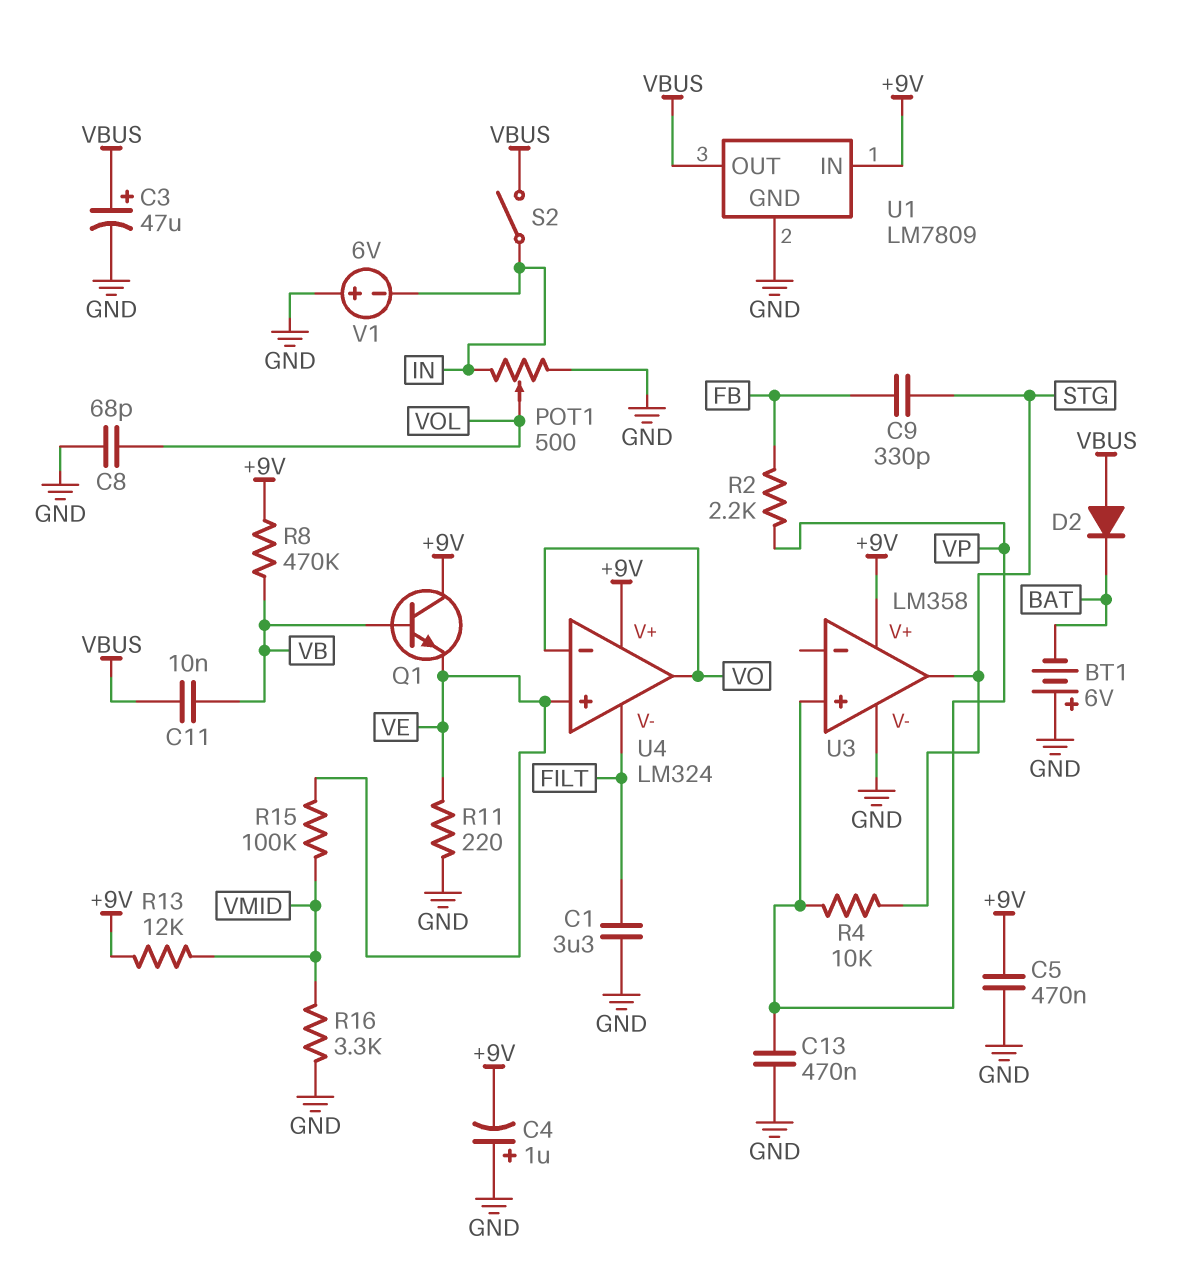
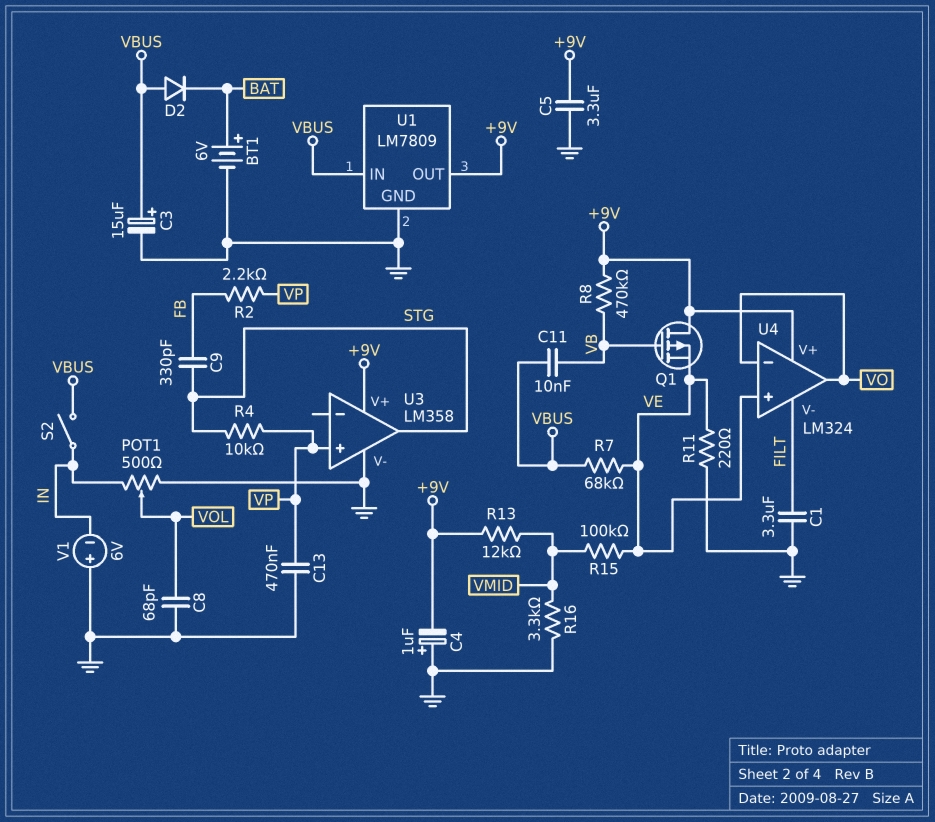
BT1: 6V (plus GND, minus BAT) -> 6V (plus BAT, minus GND)
C3: 47uF (plus VBUS, minus GND) -> 15uF (plus VBUS, minus GND)
C5: 470nF (+9V, GND) -> 3.3uF (+9V, GND)
Q1: NPN (B VB, C +9V, E VE) -> PMOS (G VB, D +9V, S VE)
R7: none -> 68k (VBUS, VE)
U1 pin IN: +9V -> VBUS
U1 pin OUT: VBUS -> +9V

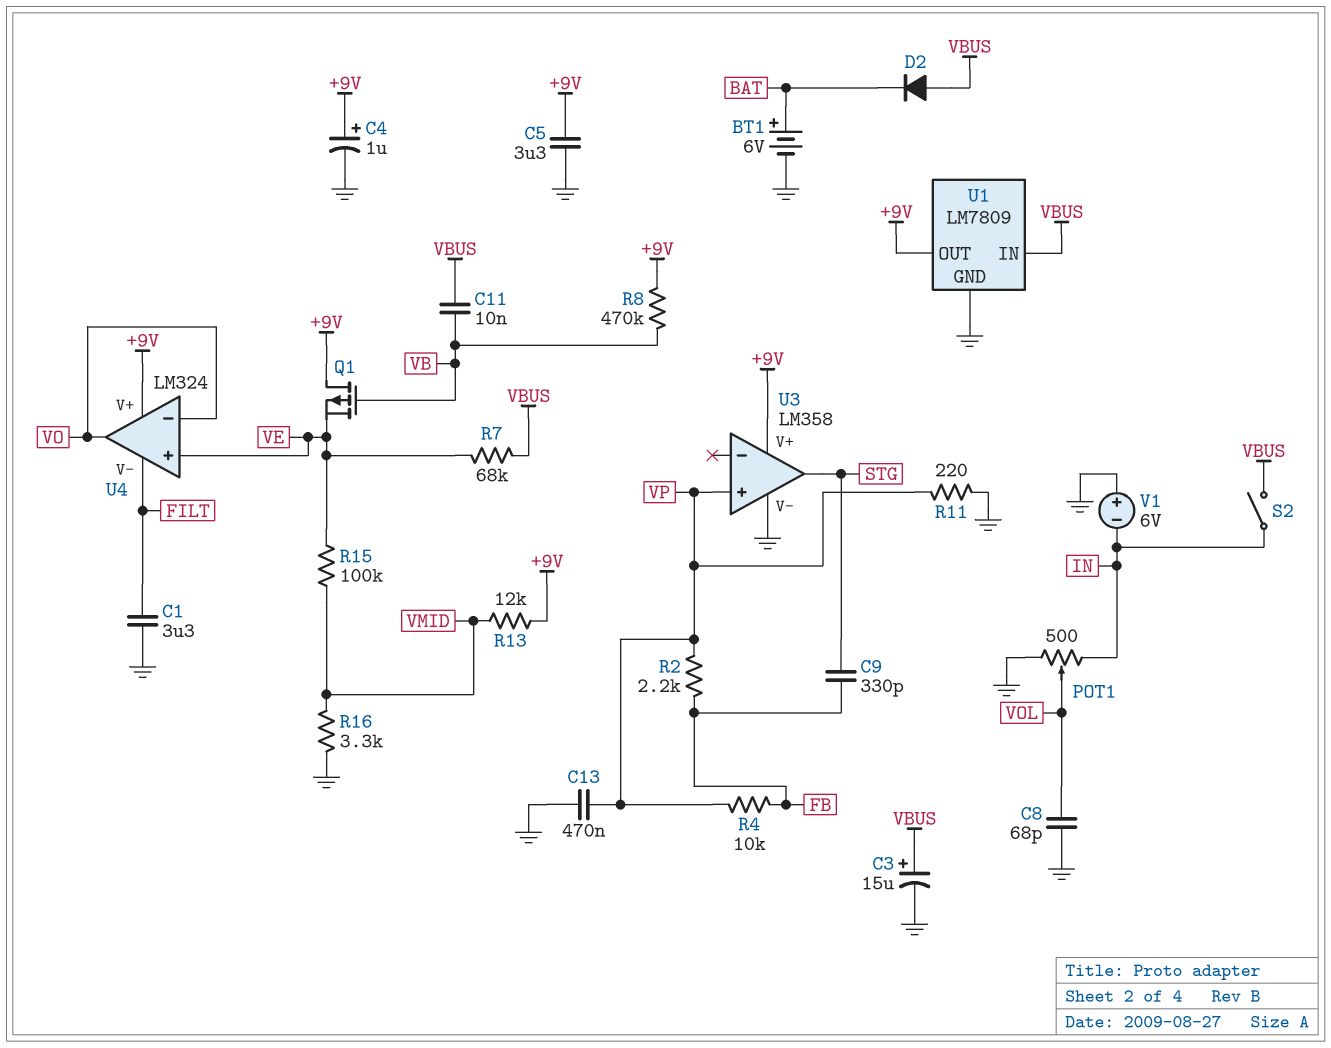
C4: 1uF (plus GND, minus +9V) -> 1uF (plus +9V, minus GND)
R4: 10k (STG, VP) -> 10k (FB, VP)
R11: 220 (GND, VE) -> 220 (GND, VP)

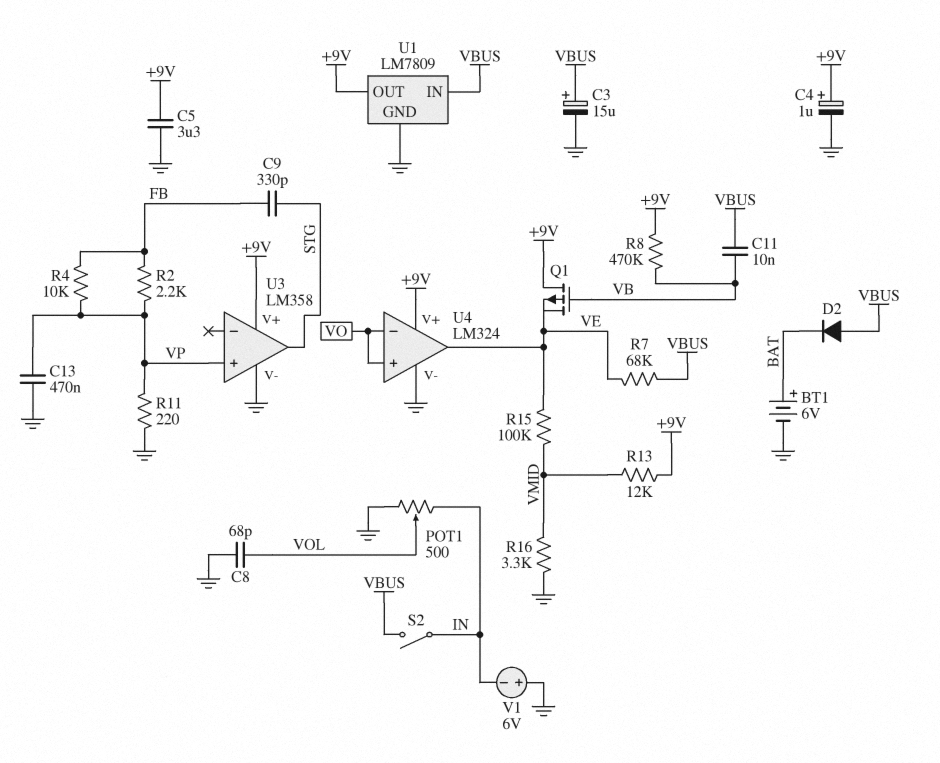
C1: 3.3uF (FILT, GND) -> none
U4 pin V-: FILT -> GND
U4 pin in+: VE -> VO
U4 pin out: VO -> VE

